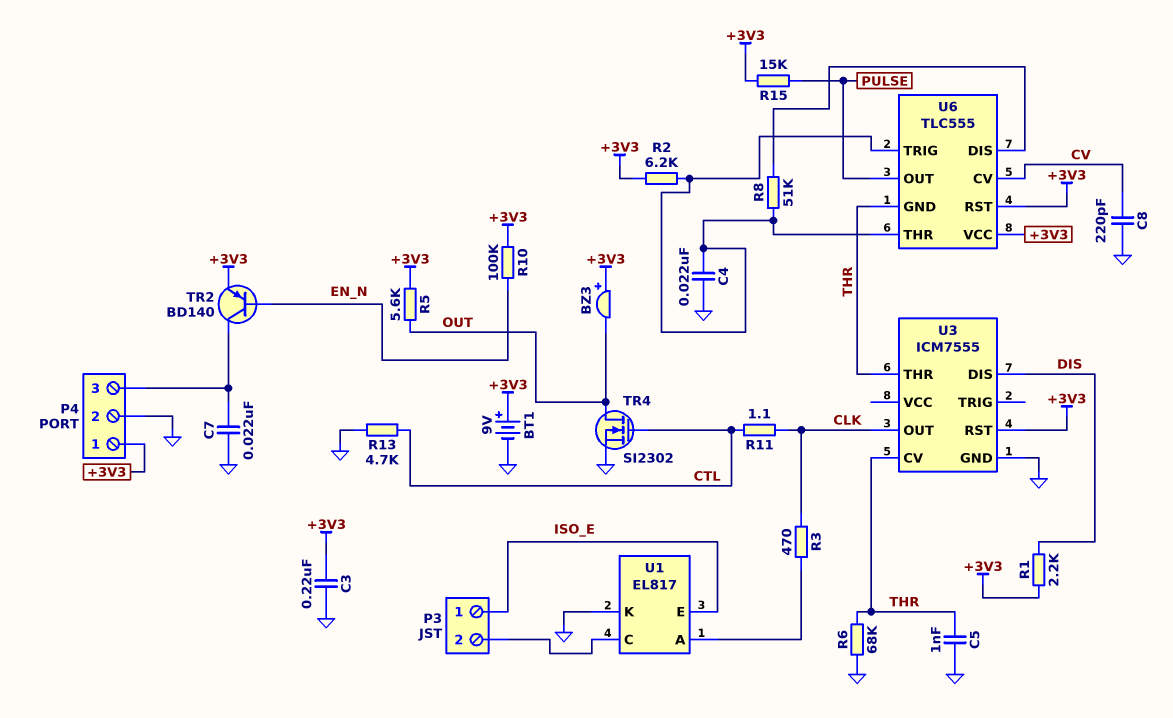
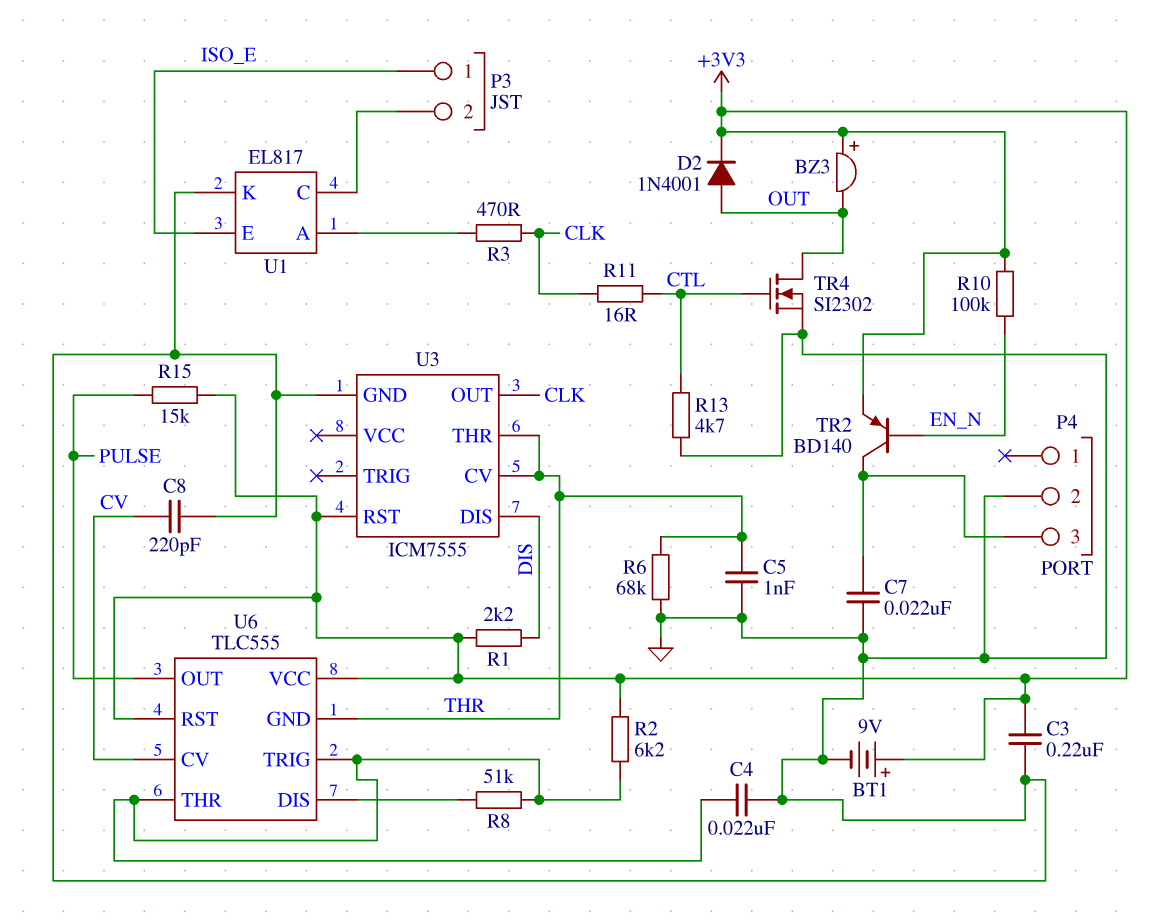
D2: none -> diode 1N4001 (A OUT, K +3V3)
P4 pin 1: +3V3 -> none
R5: 5.6k (+3V3, OUT) -> none
R11: 1.1 (CLK, CTL) -> 16 (CLK, CTL)

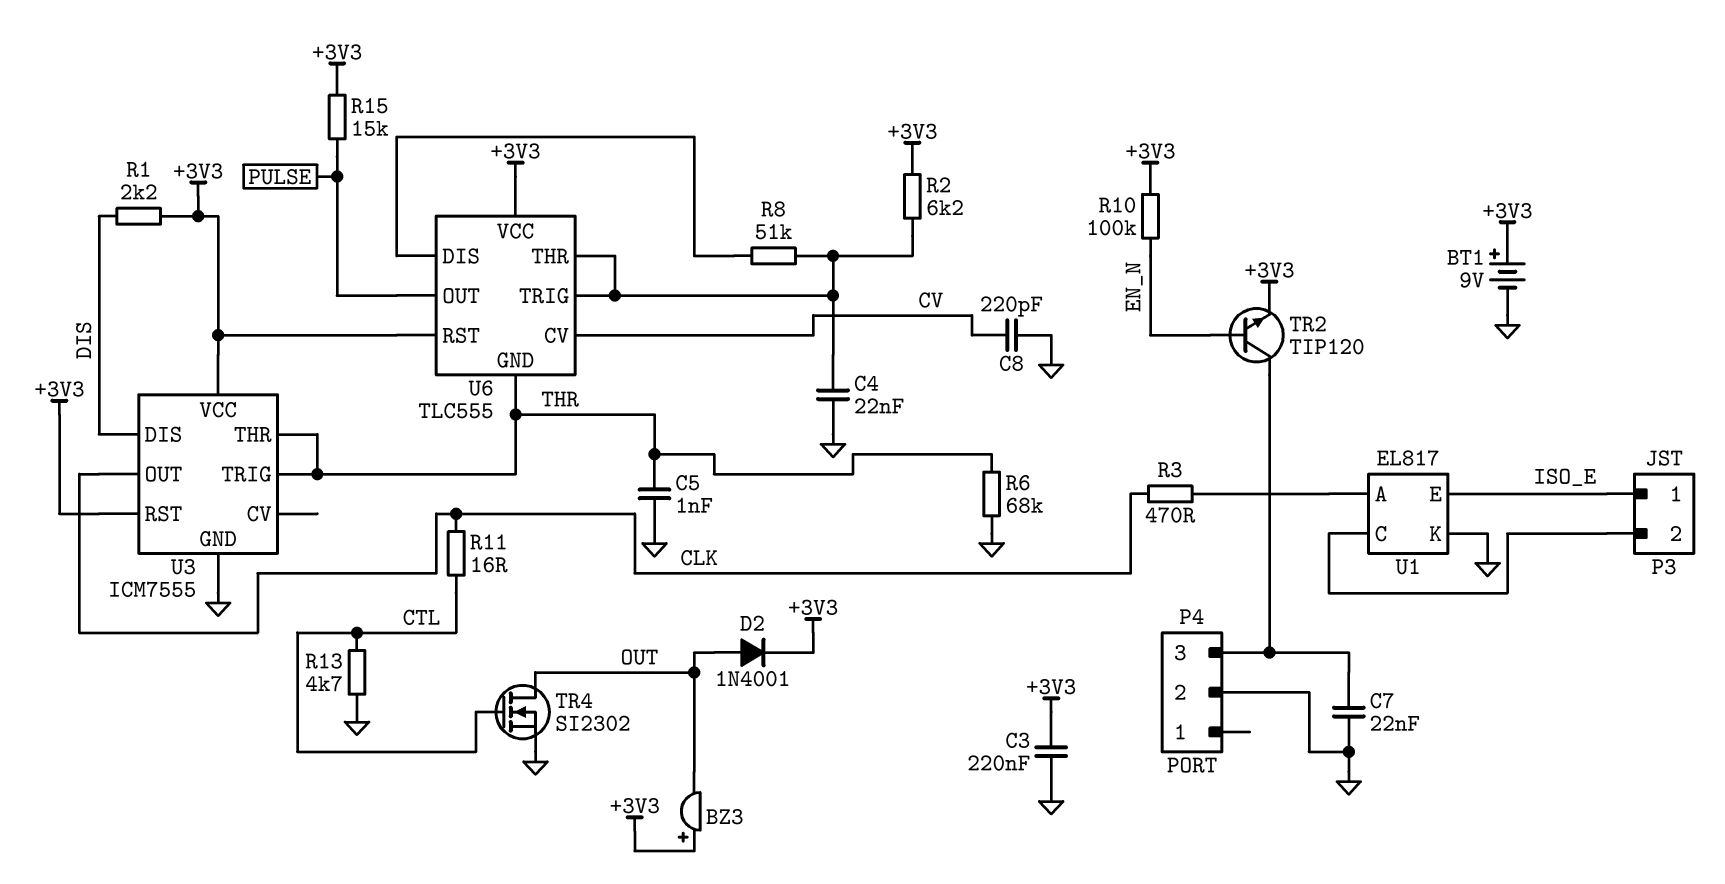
TR2: PNP BD140 (B EN_N, C P4/3, E +3V3) -> NPN TIP120 (B EN_N, C P4/3, E +3V3)
U3 pin CV: THR -> none
U3 pin TRIG: none -> THR
U3 pin VCC: none -> +3V3

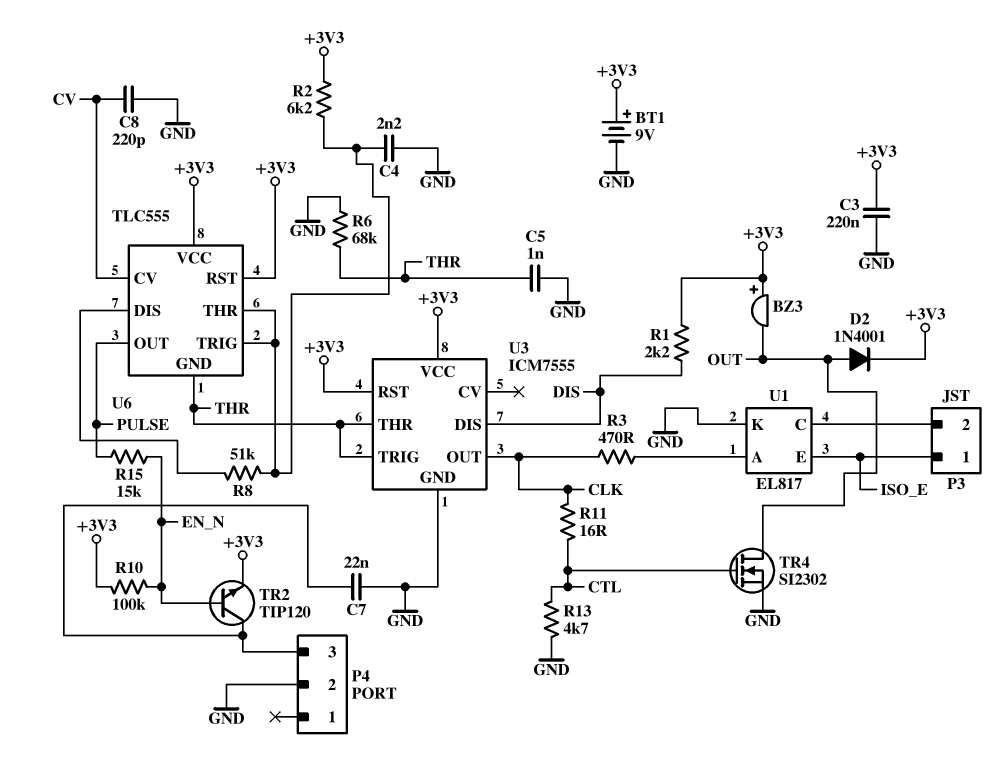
C4: 22nF (GND, U6/THR) -> 2.2nF (GND, U6/THR)
R15: 15k (+3V3, PULSE) -> 15k (EN_N, PULSE)

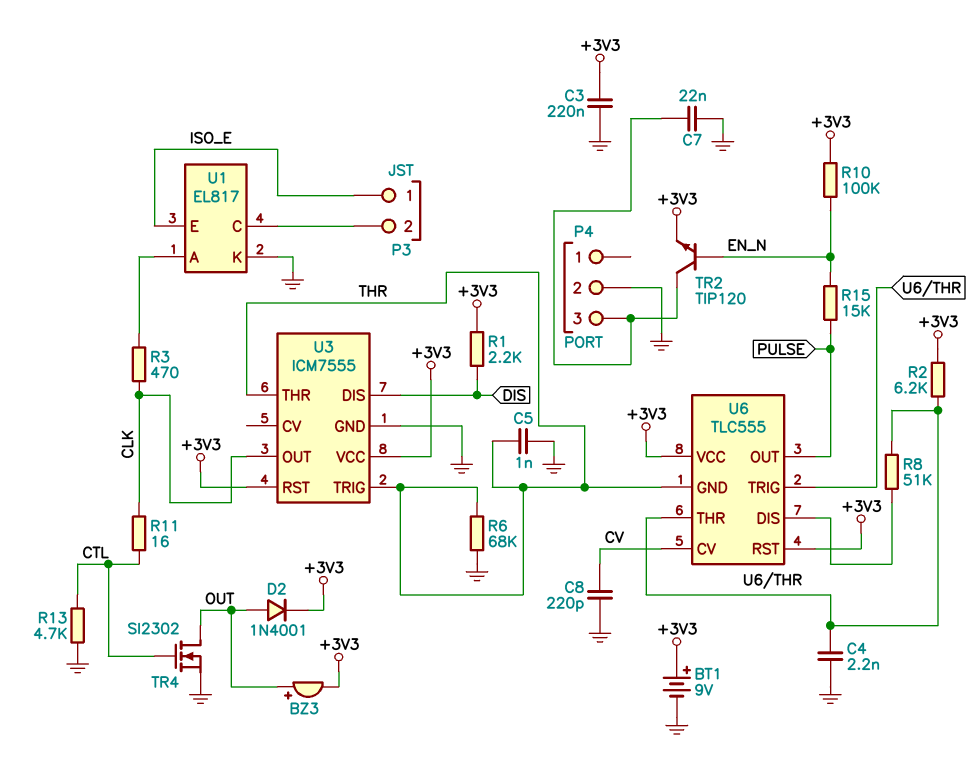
BZ3: buzzer (plus +3V3, minus OUT) -> buzzer (plus OUT, minus +3V3)

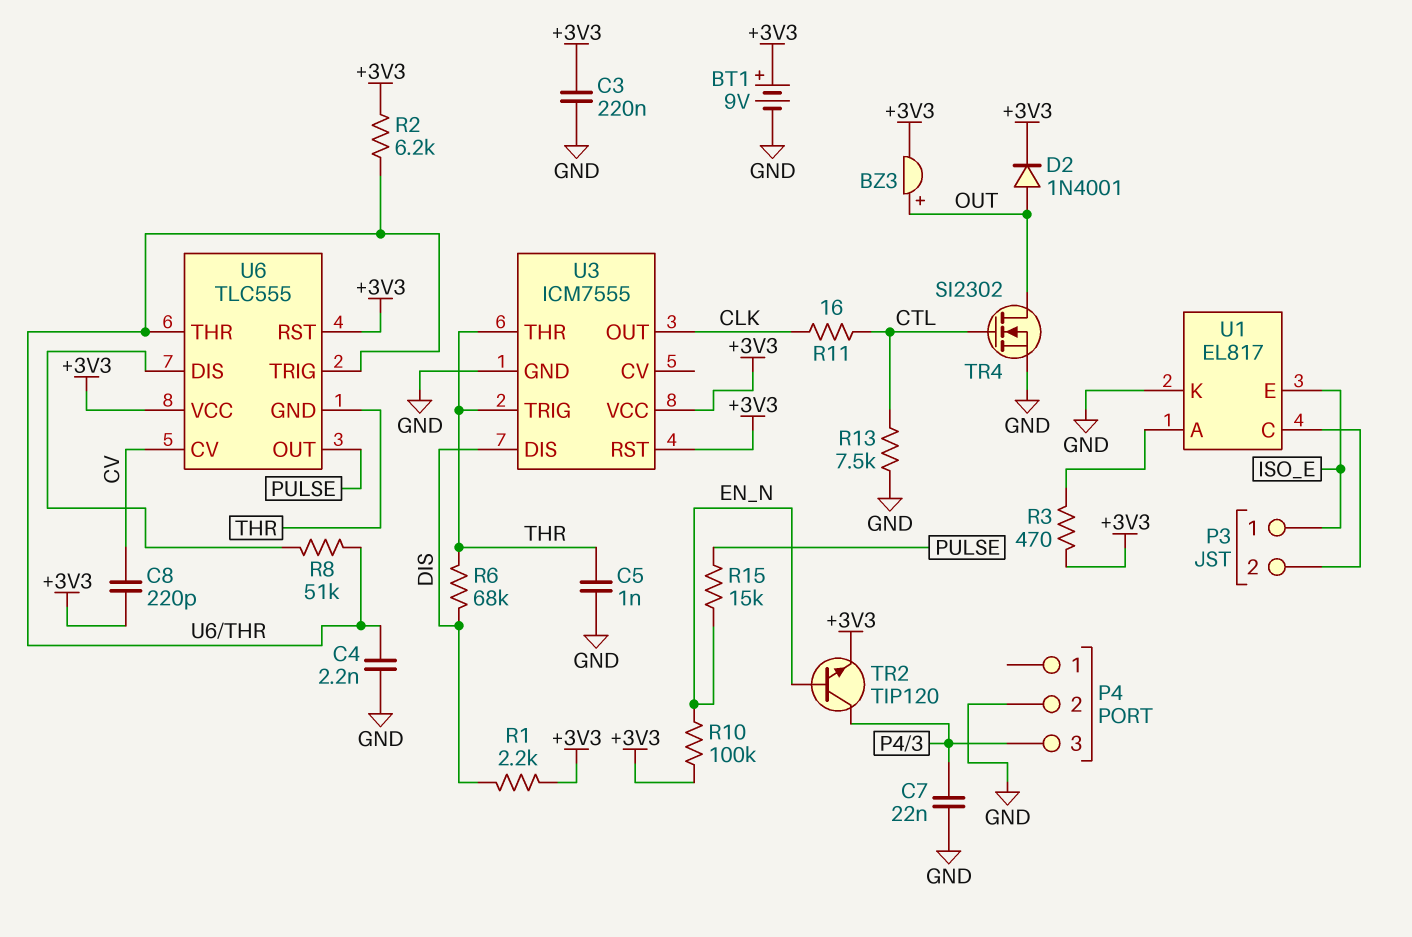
C8: 220pF (CV, GND) -> 220pF (+3V3, CV)
R3: 470 (CLK, U1/A) -> 470 (+3V3, U1/A)
R6: 68k (GND, THR) -> 68k (DIS, THR)
R13: 4.7k (CTL, GND) -> 7.5k (CTL, GND)

